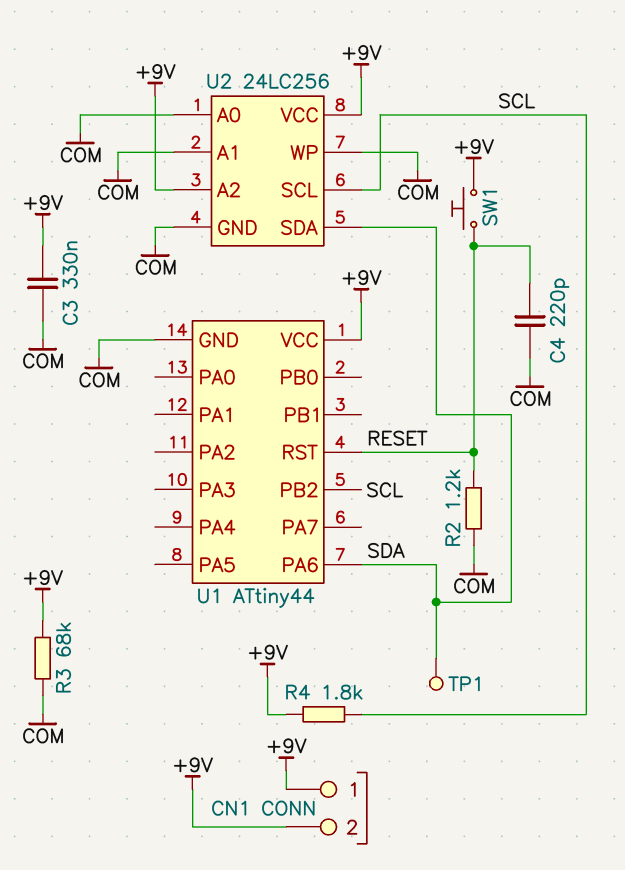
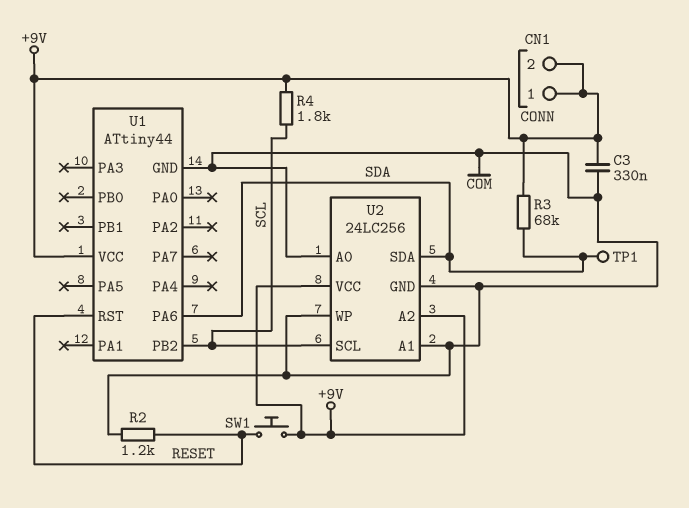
C4: 220pF (COM, RESET) -> none
R3: 68k (+9V, COM) -> 68k (+9V, SDA)

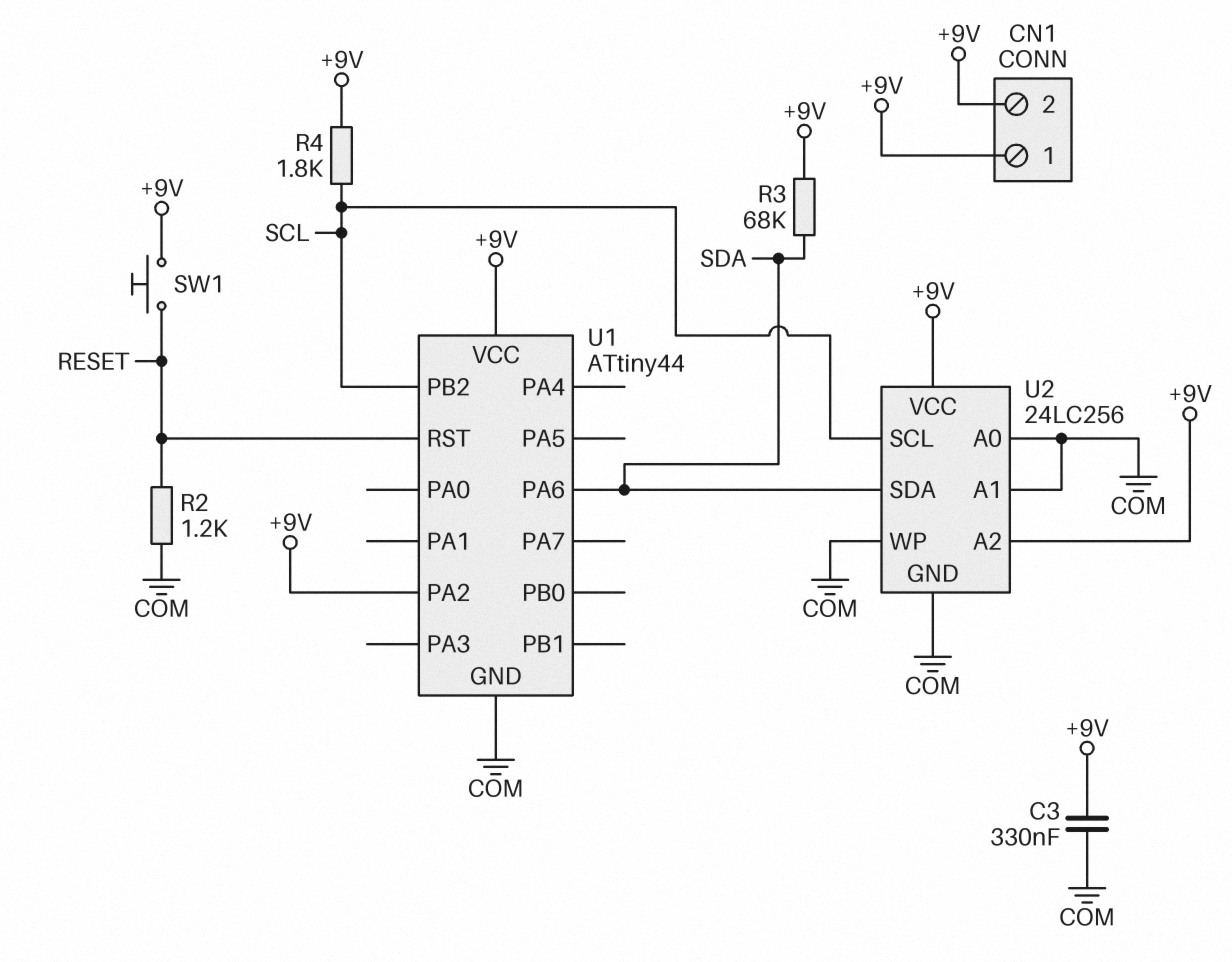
TP1: test point (SDA) -> none
U1 pin PA2: none -> +9V

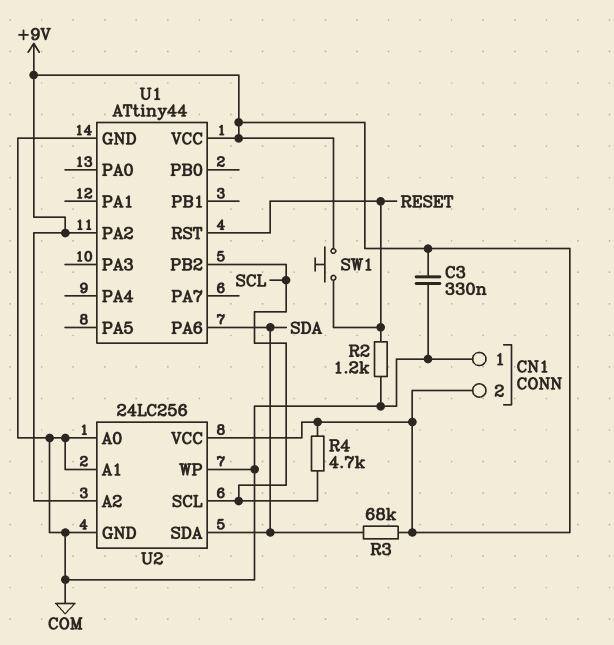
CN1 pin 1: +9V -> COM
R4: 1.8k (+9V, SCL) -> 4.7k (+9V, SCL)

